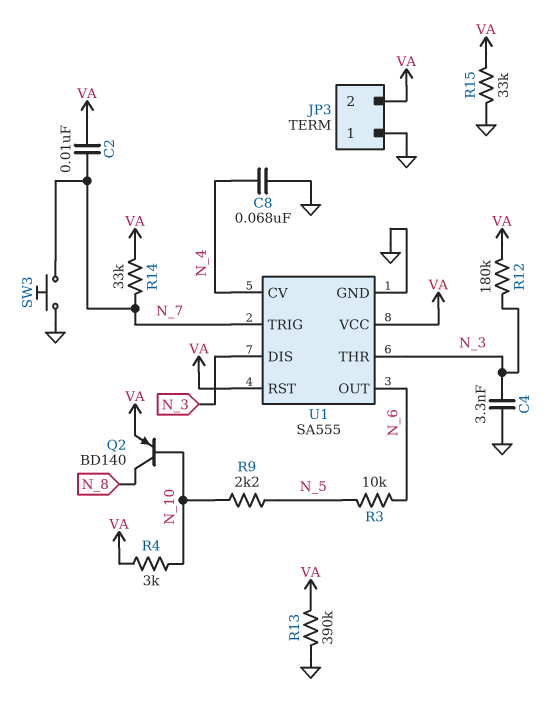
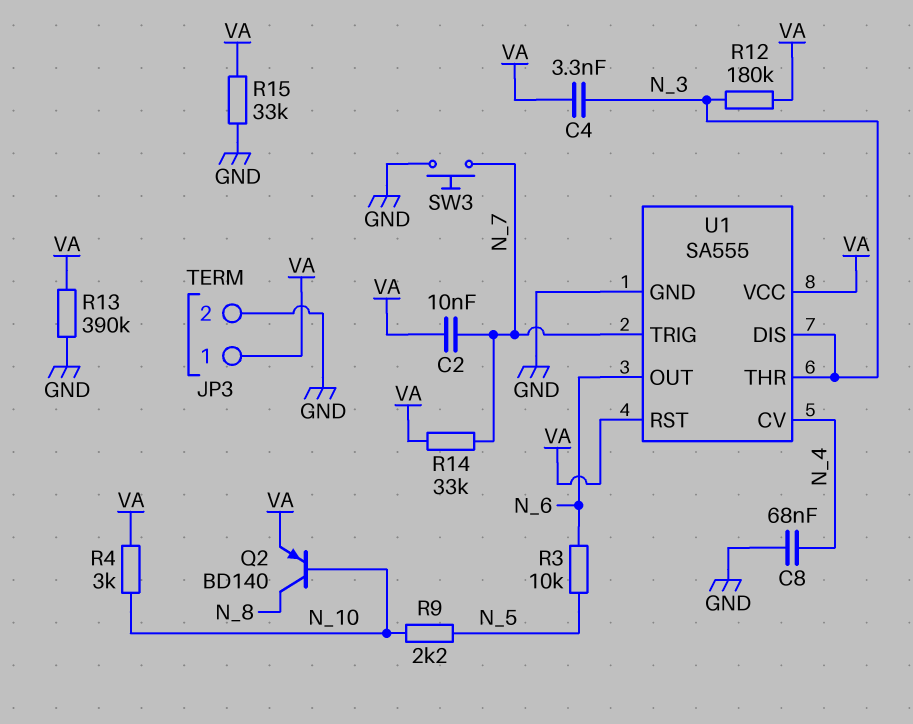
C4: 3.3nF (GND, N_3) -> 3.3nF (N_3, VA)
JP3 pin 1: GND -> VA
JP3 pin 2: VA -> GND

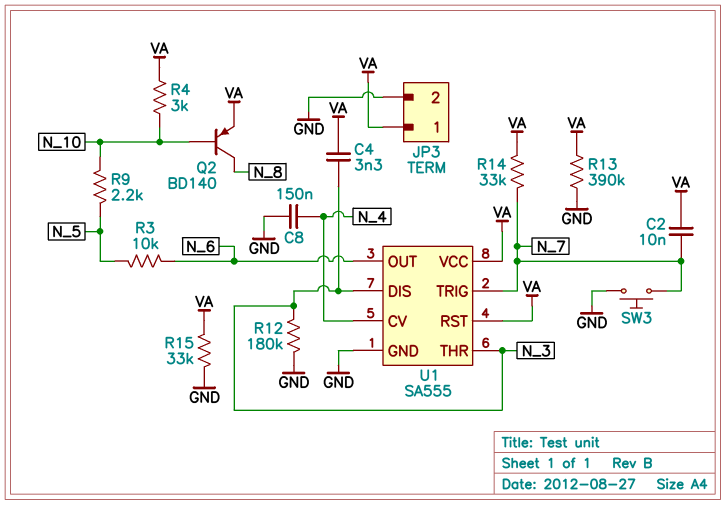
C8: 68nF (GND, N_4) -> 150nF (GND, N_4)
R12: 180k (N_3, VA) -> 180k (GND, N_3)

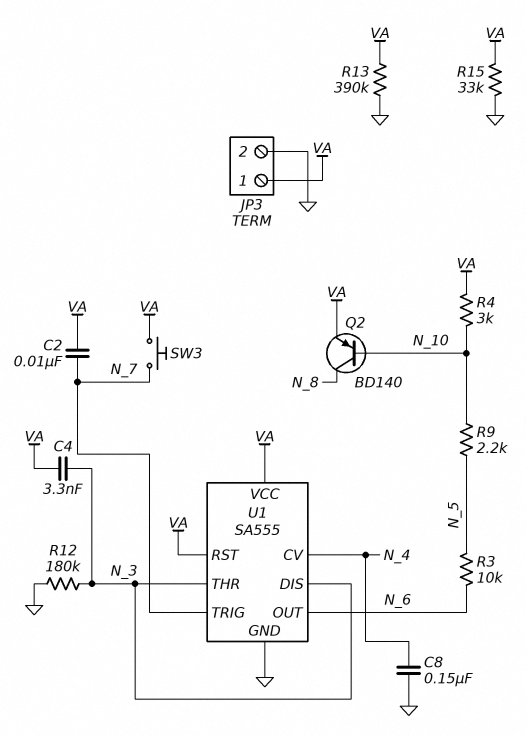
R14: 33k (N_7, VA) -> none
SW3: button (GND, N_7) -> button (N_7, VA)

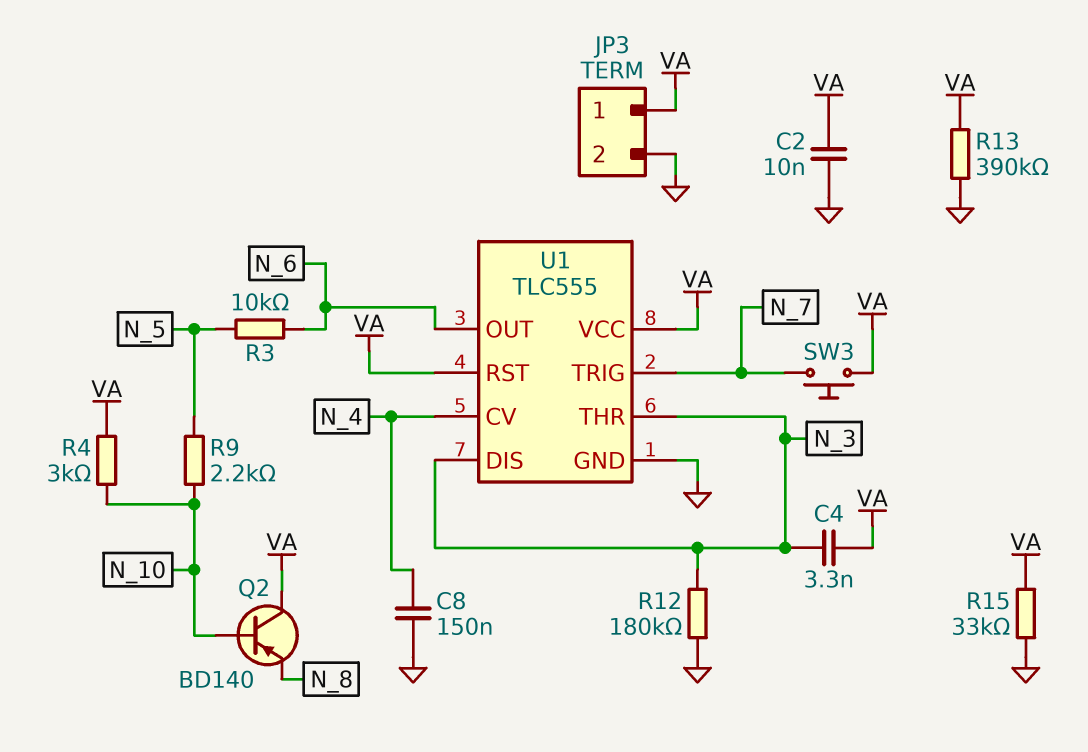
C2: 10nF (N_7, VA) -> 10nF (GND, VA)
Q2: PNP BD140 (B N_10, C N_8, E VA) -> PNP BD140 (B N_10, C VA, E N_8)
U1: SA555 -> TLC555

